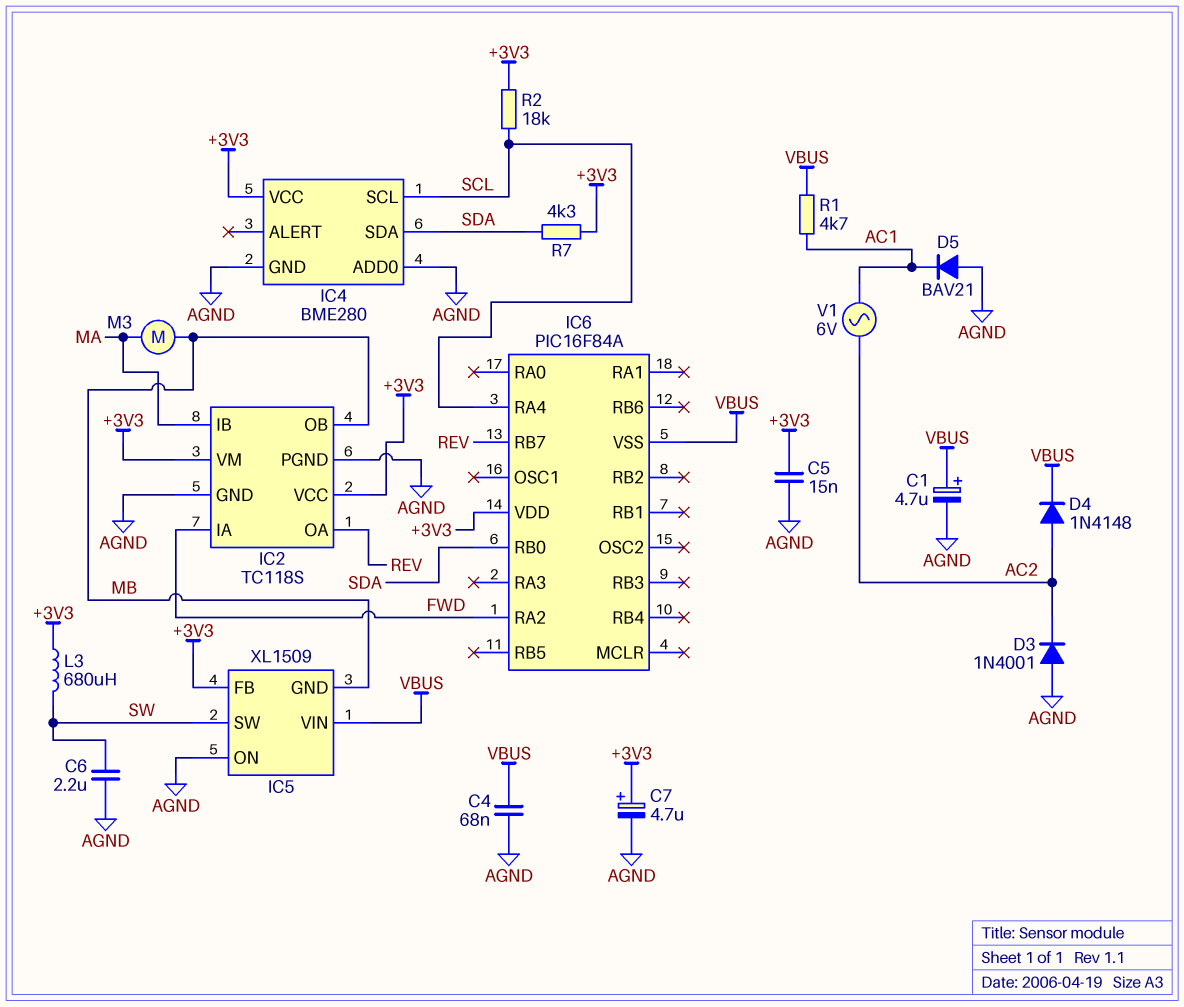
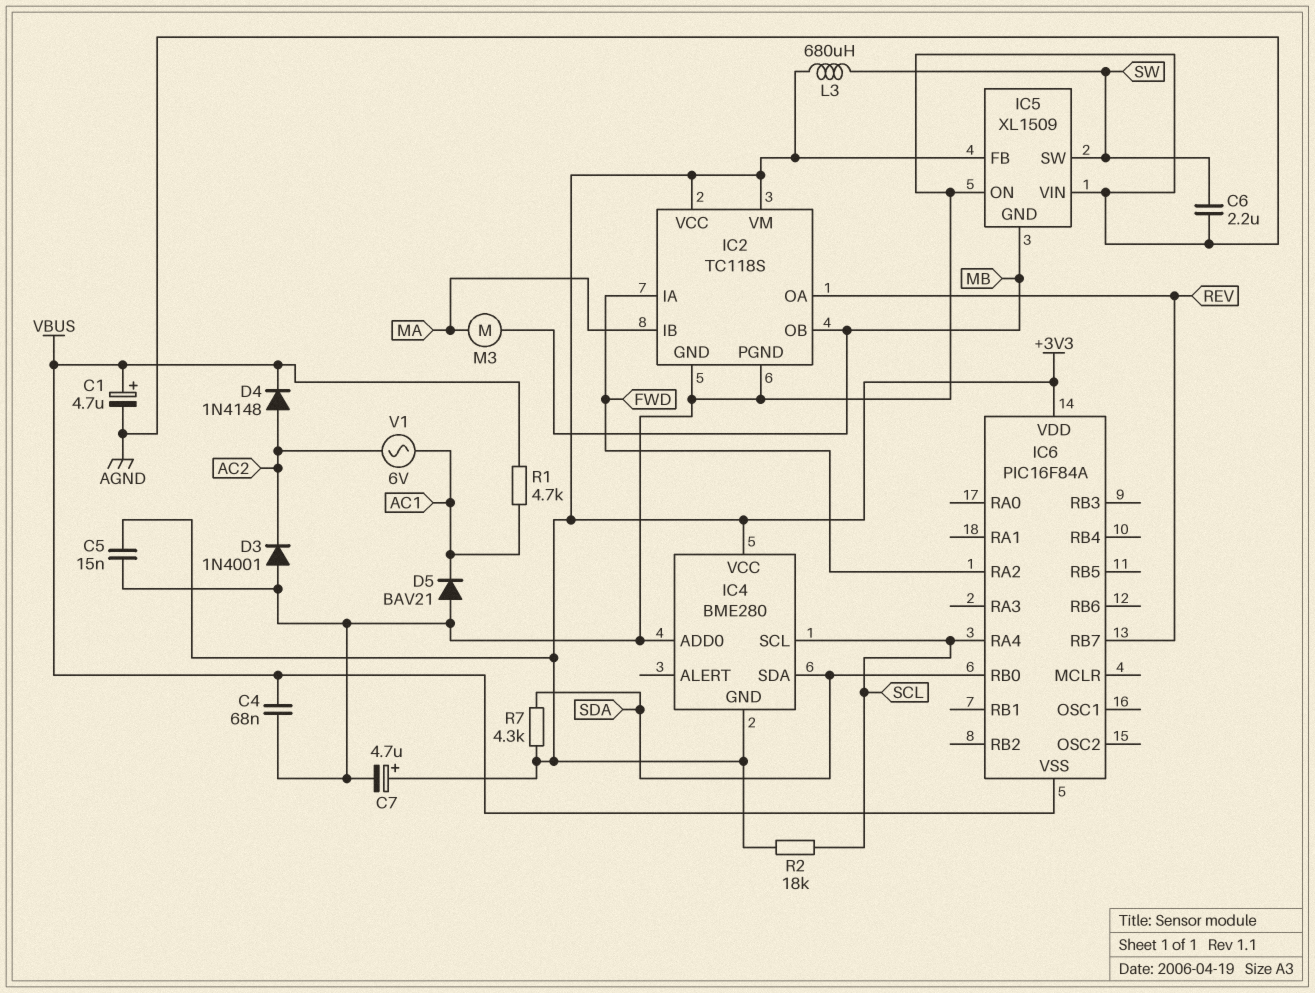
IC4 pin GND: AGND -> +3V3
IC5 pin VIN: VBUS -> AGND

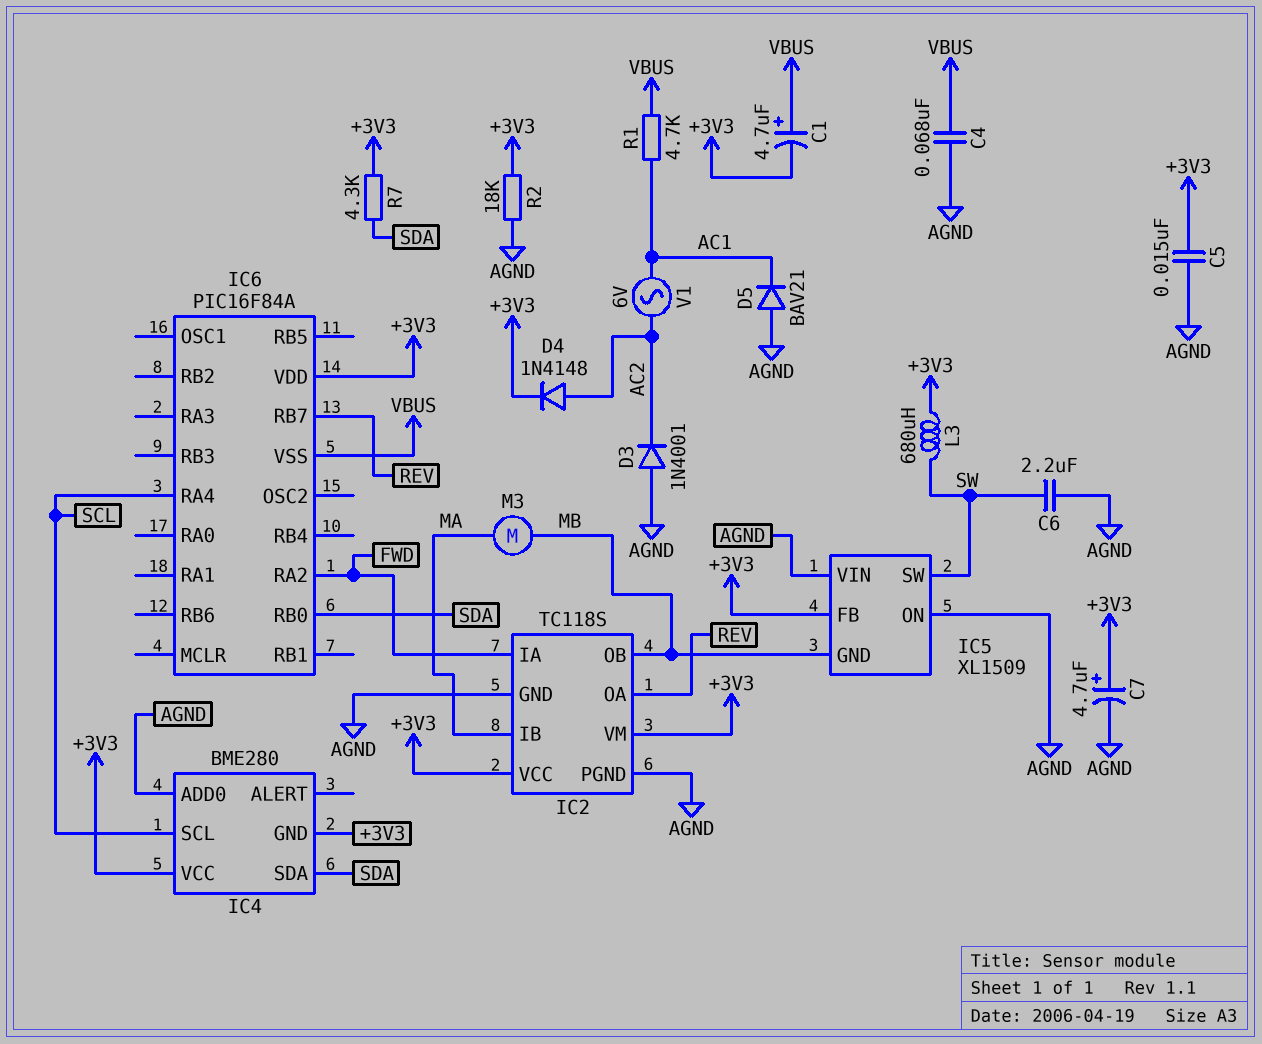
C1: 4.7uF (plus VBUS, minus AGND) -> 4.7uF (plus VBUS, minus +3V3)
D4: diode 1N4148 (A AC2, K VBUS) -> diode 1N4148 (A AC2, K +3V3)
R2: 18k (+3V3, SCL) -> 18k (+3V3, AGND)

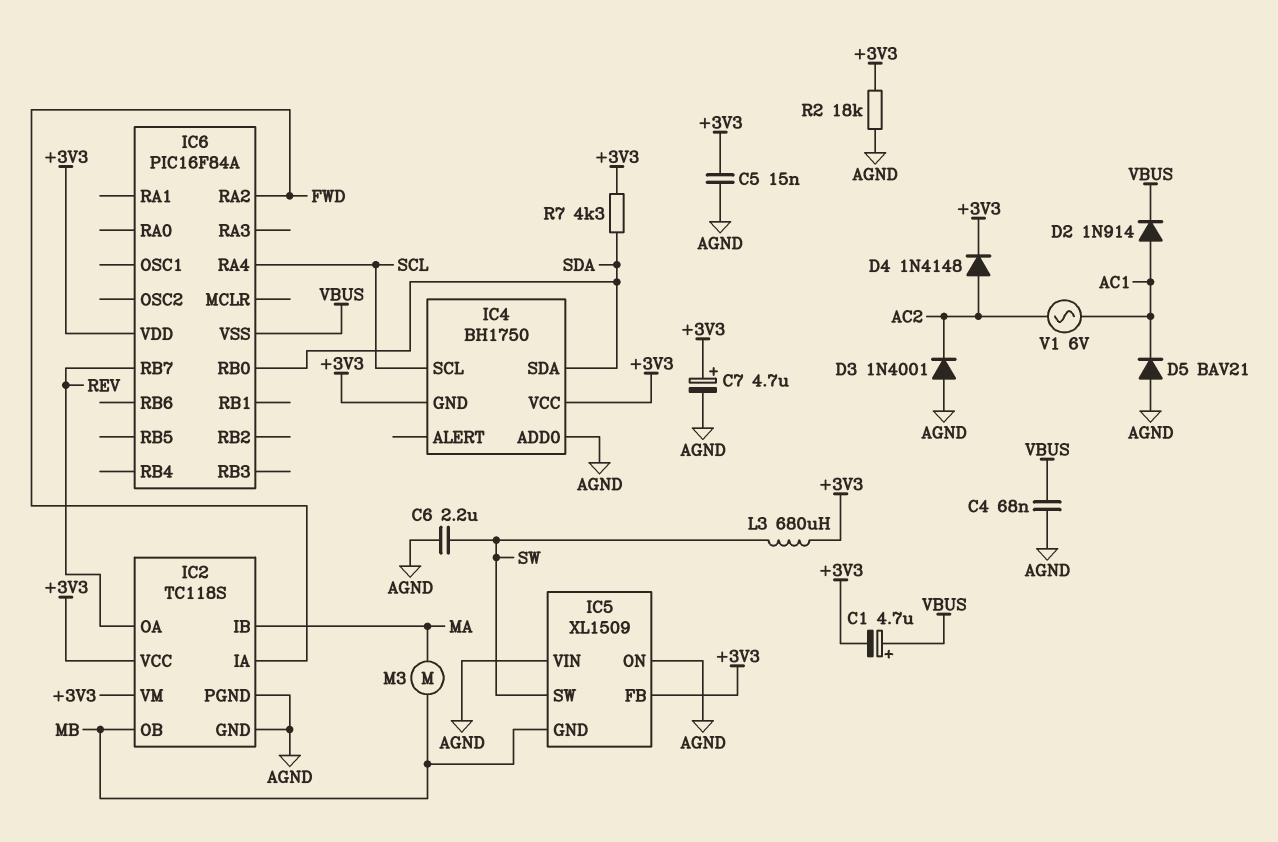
D2: none -> diode 1N914 (A AC1, K VBUS)
IC4: BME280 -> BH1750
R1: 4.7k (AC1, VBUS) -> none

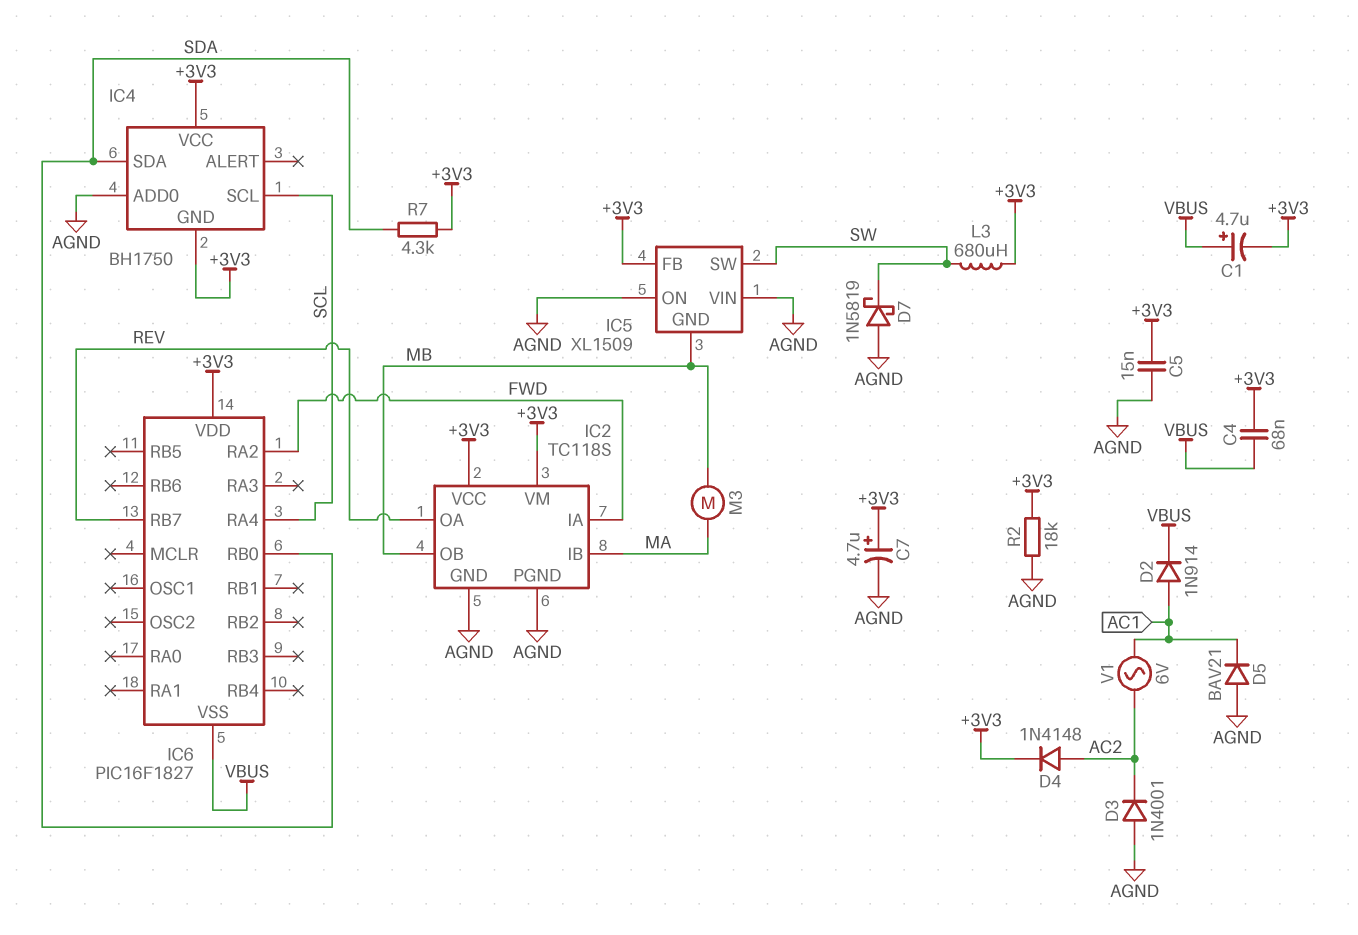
C4: 68nF (AGND, VBUS) -> 68nF (+3V3, VBUS)
C6: 2.2uF (AGND, SW) -> none
D7: none -> schottky 1N5819 (A AGND, K SW)
IC6: PIC16F84A -> PIC16F1827

